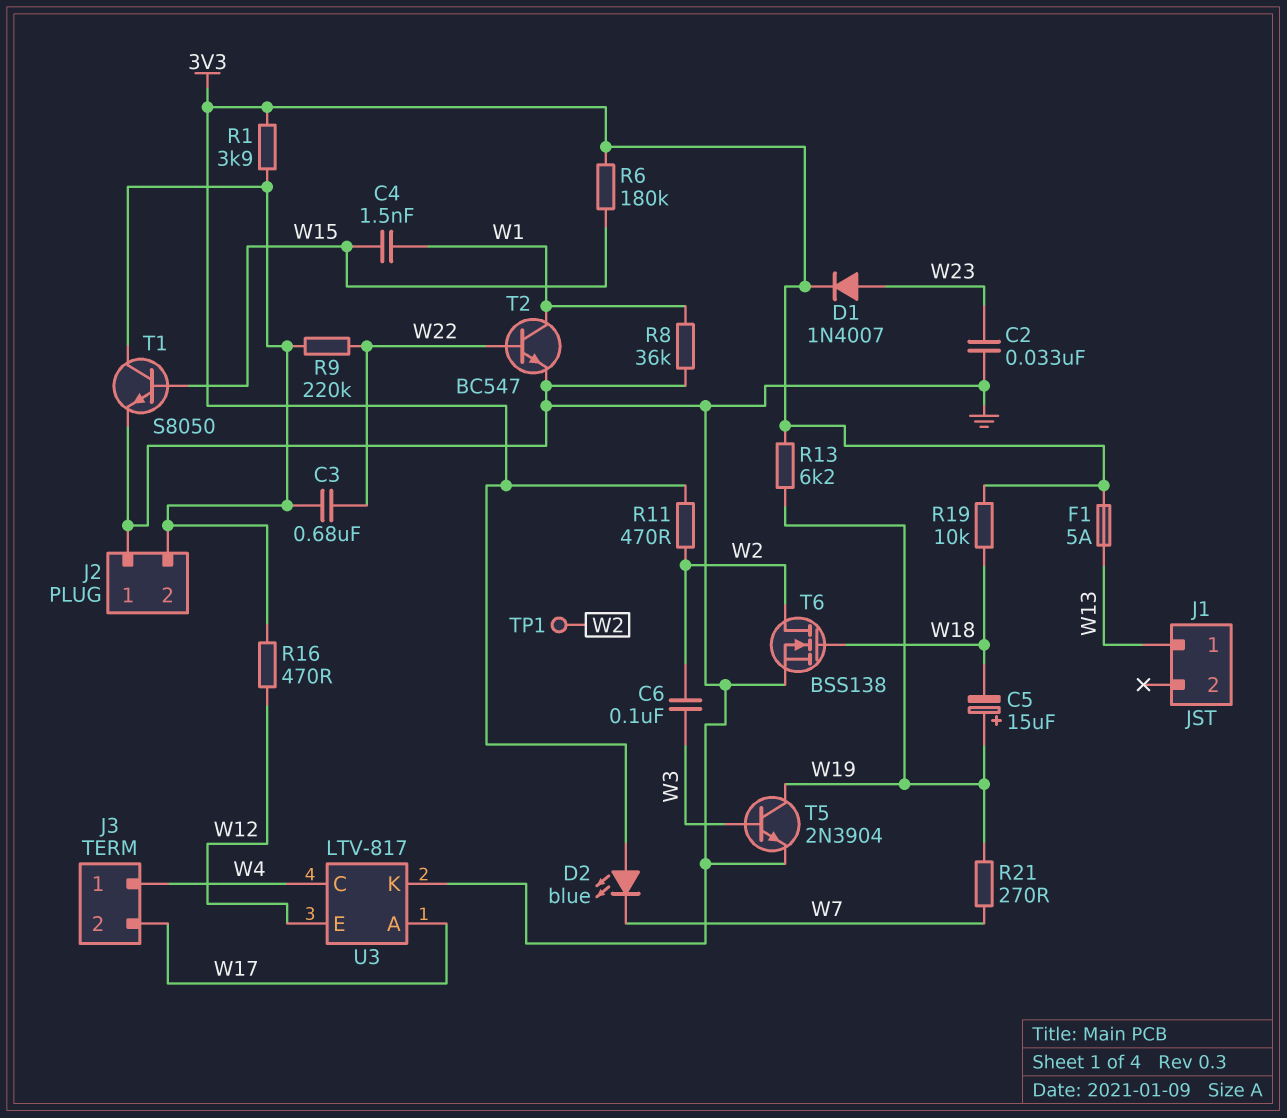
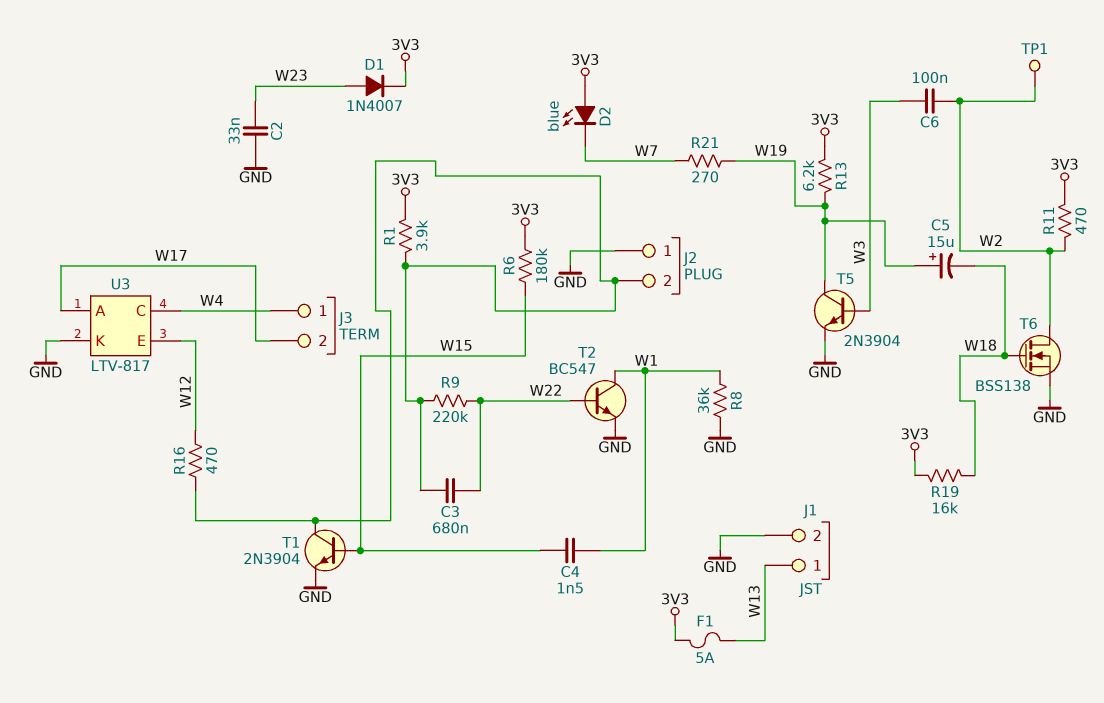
J1 pin 2: none -> GND
R19: 10k (3V3, W18) -> 16k (3V3, W18)
T1: NPN S8050 (B W15, C J2/2, E GND) -> NPN 2N3904 (B W15, C J2/2, E GND)

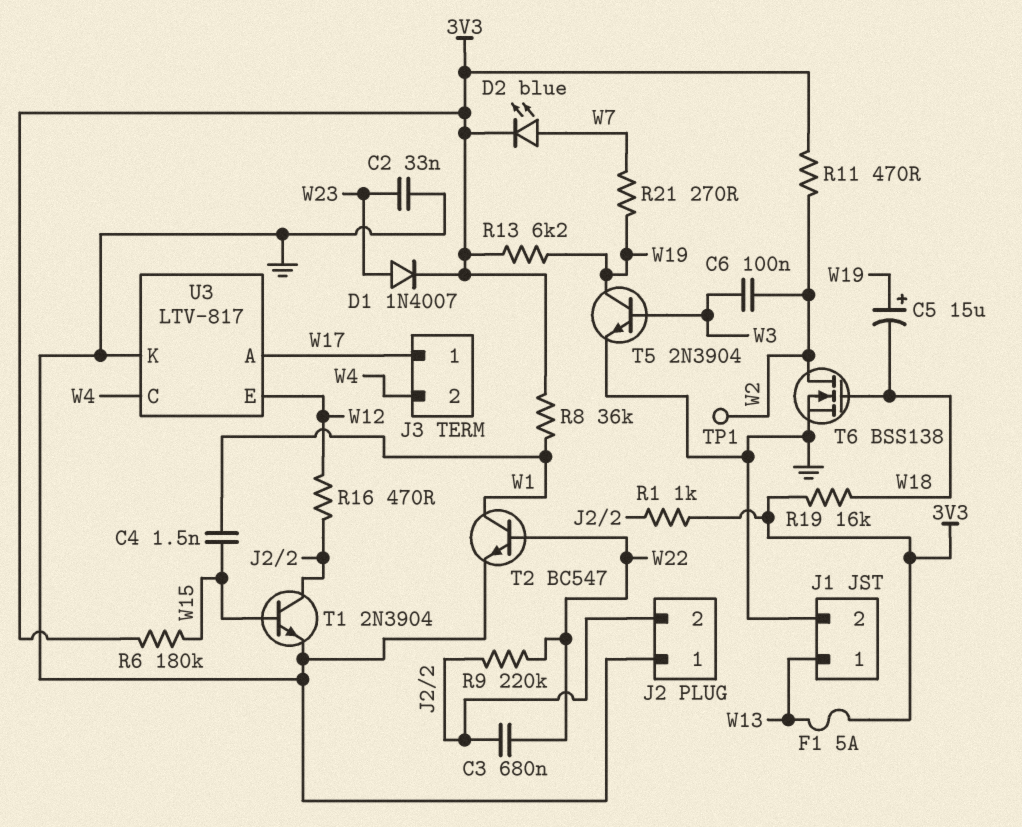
D2: LED blue (A 3V3, K W7) -> LED blue (A W7, K 3V3)
J3 pin 1: W4 -> W17
J3 pin 2: W17 -> W4
R1: 3.9k (3V3, J2/2) -> 1k (3V3, J2/2)
R8: 36k (GND, W1) -> 36k (3V3, W1)

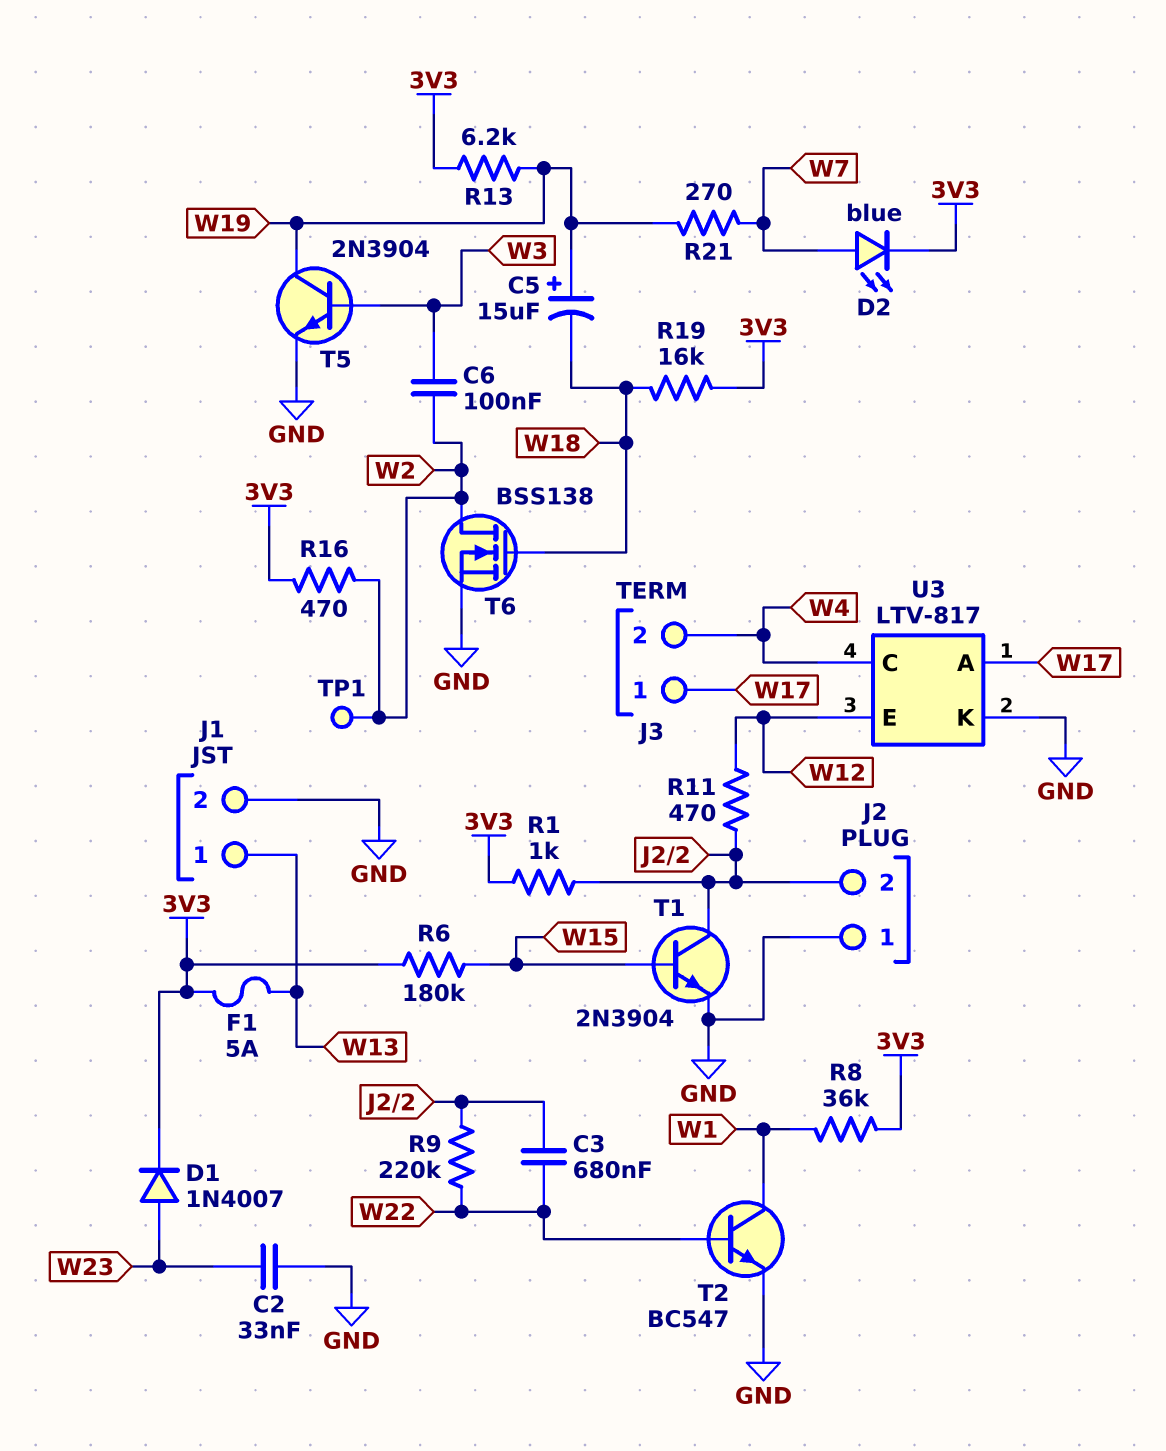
C4: 1.5nF (W1, W15) -> none
R11: 470 (3V3, W2) -> 470 (J2/2, W12)
R16: 470 (J2/2, W12) -> 470 (3V3, W2)

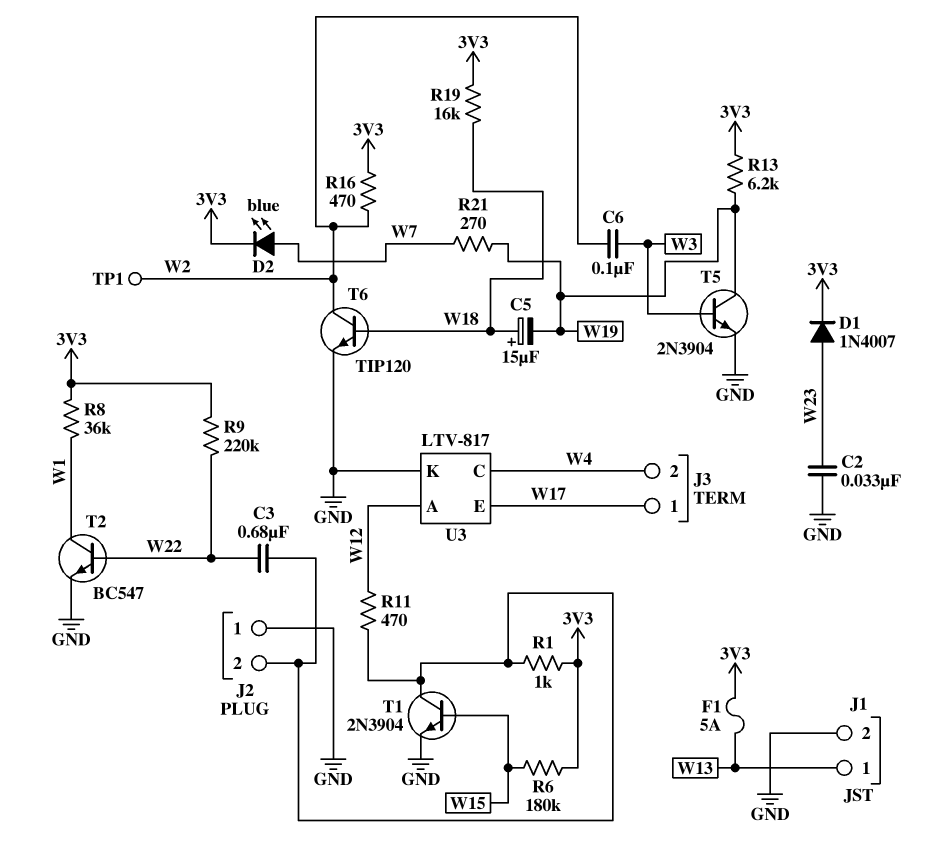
C5: 15uF (plus W19, minus W18) -> 15uF (plus W18, minus W19)
R9: 220k (J2/2, W22) -> 220k (3V3, W22)
T6: NMOS BSS138 (G W18, D W2, S GND) -> NPN TIP120 (B W18, C W2, E GND)
U3 pin A: W17 -> W12
U3 pin E: W12 -> W17

